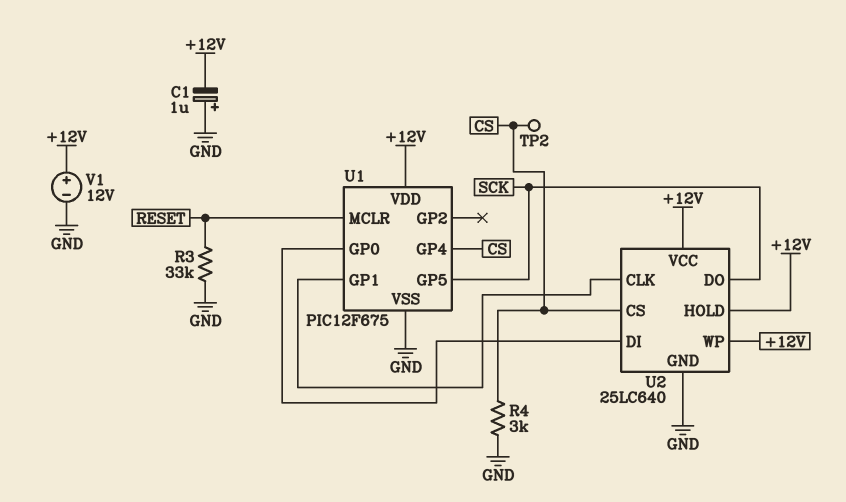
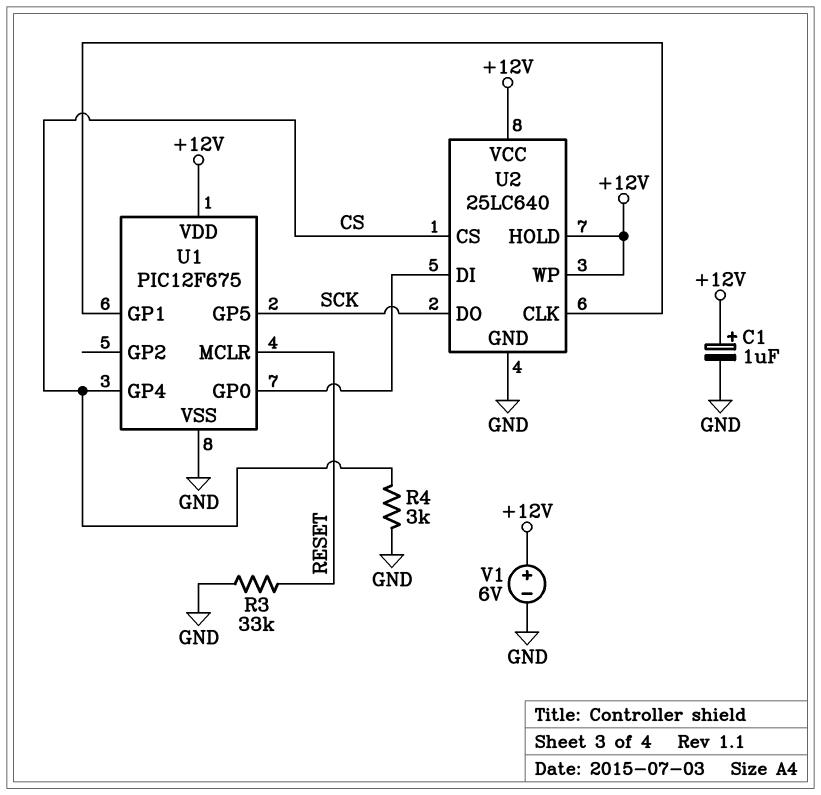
C1: 1uF (plus GND, minus +12V) -> 1uF (plus +12V, minus GND)
TP2: test point (CS) -> none
V1: 12V (plus +12V, minus GND) -> 6V (plus +12V, minus GND)

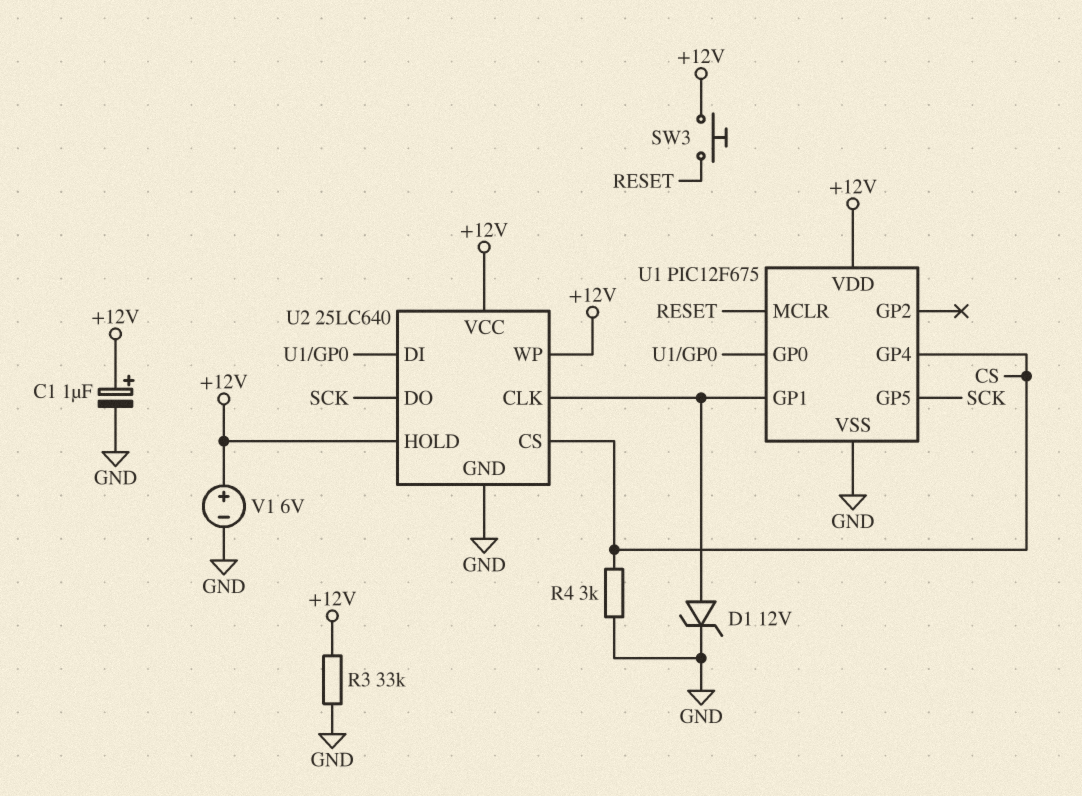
D1: none -> zener 12V (A U1/GP1, K GND)
R3: 33k (GND, RESET) -> 33k (+12V, GND)
SW3: none -> button (+12V, RESET)

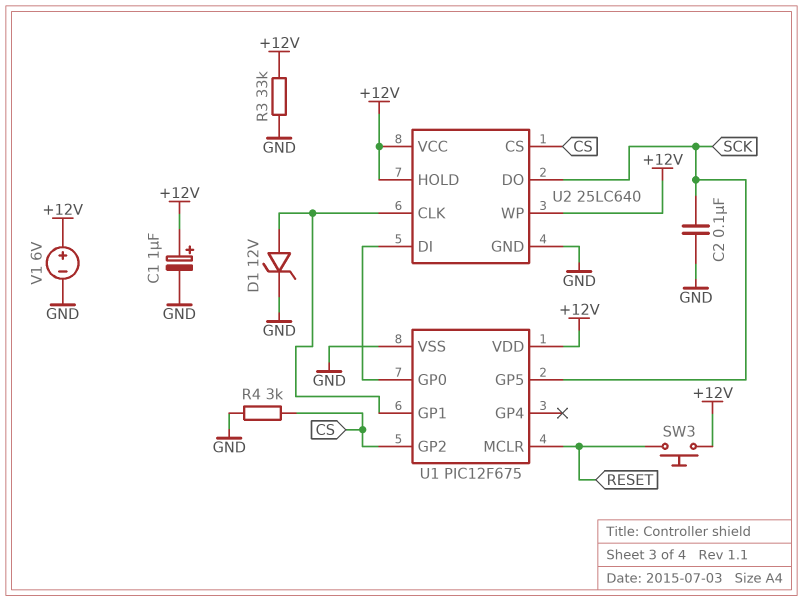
C2: none -> 100nF (GND, SCK)
U1 pin GP2: none -> CS
U1 pin GP4: CS -> none

